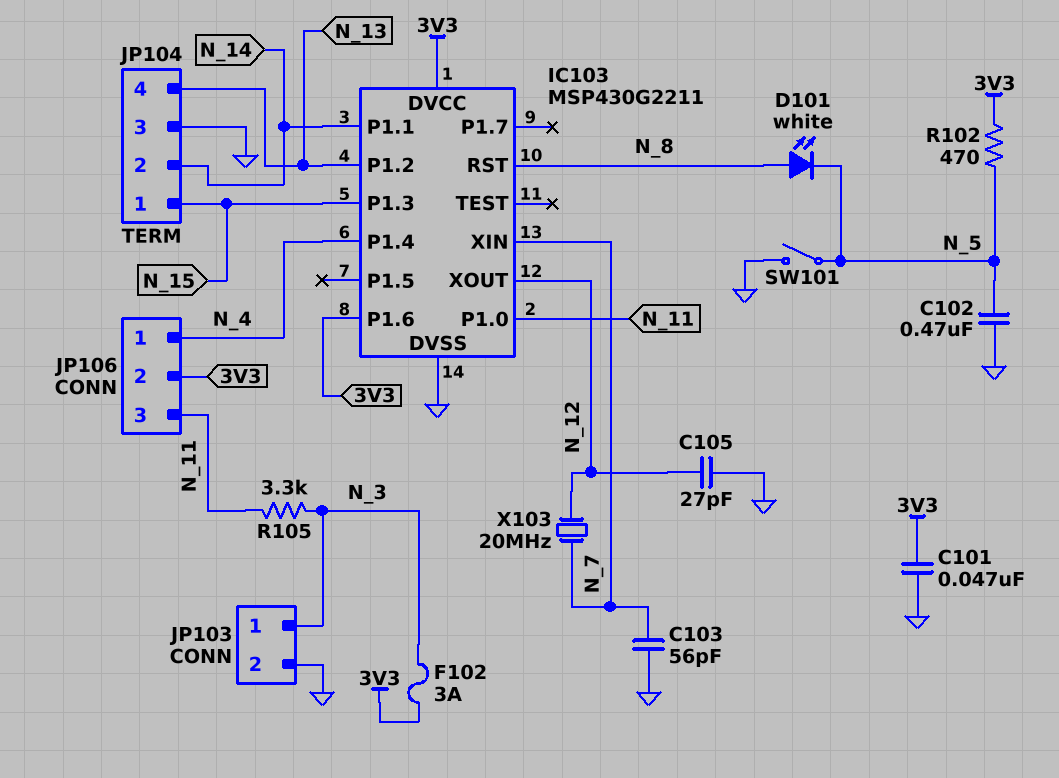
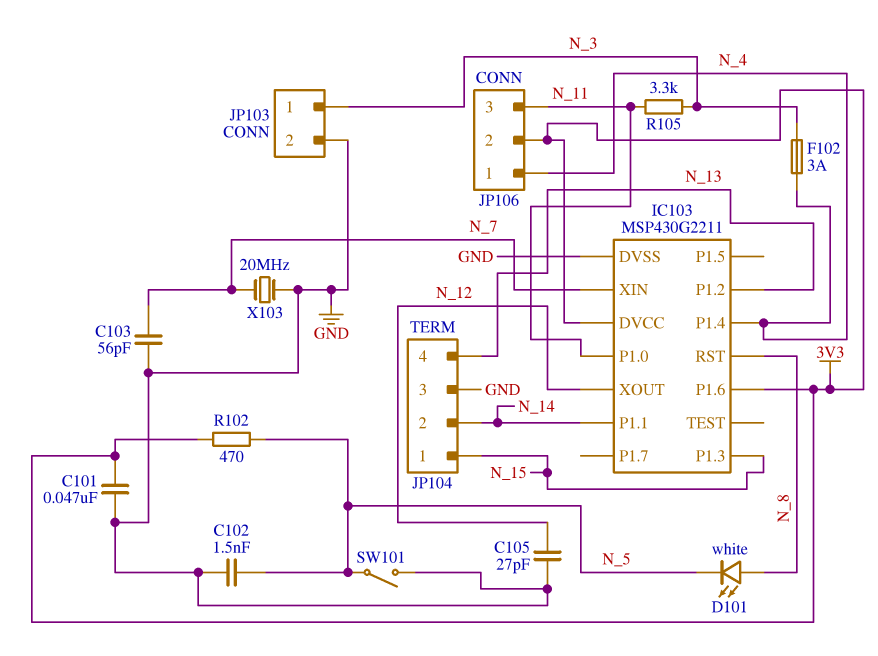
C102: 470nF (GND, N_5) -> 1.5nF (GND, N_5)
F102: 3A (3V3, N_3) -> 3A (N_3, N_4)
X103: 20MHz (N_7, N_12) -> 20MHz (GND, N_7)

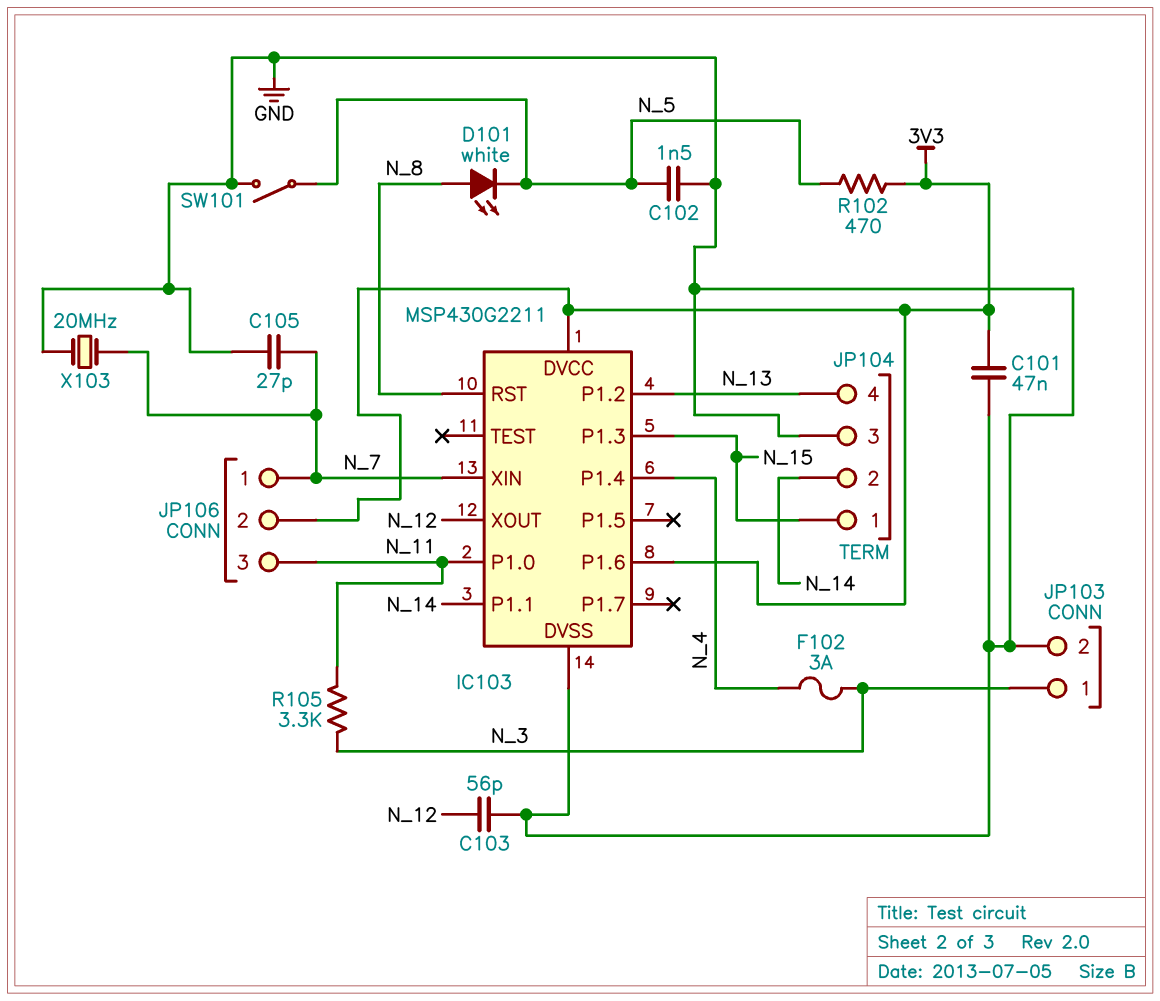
C103: 56pF (GND, N_7) -> 56pF (GND, N_12)
C105: 27pF (GND, N_12) -> 27pF (GND, N_7)
JP106 pin 1: N_4 -> N_7

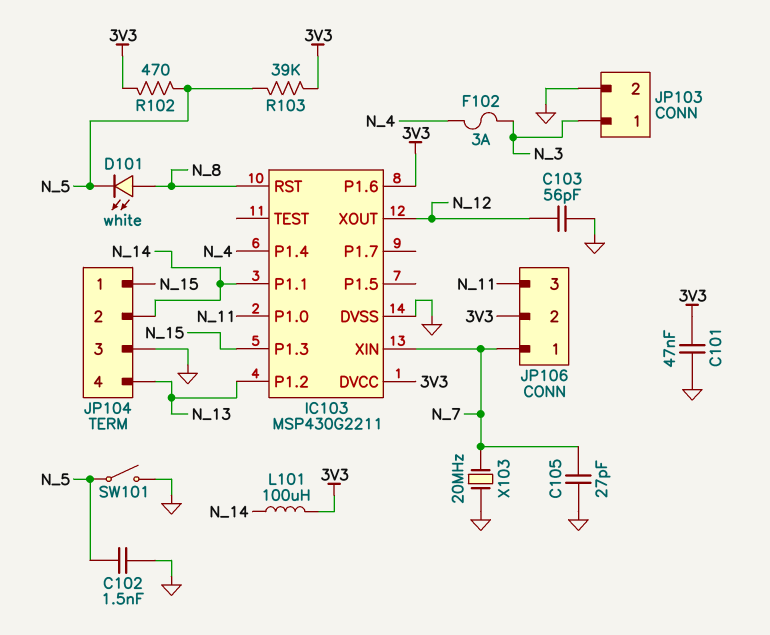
L101: none -> 100uH (3V3, N_14)
R103: none -> 39k (3V3, N_5)
R105: 3.3k (N_3, N_11) -> none

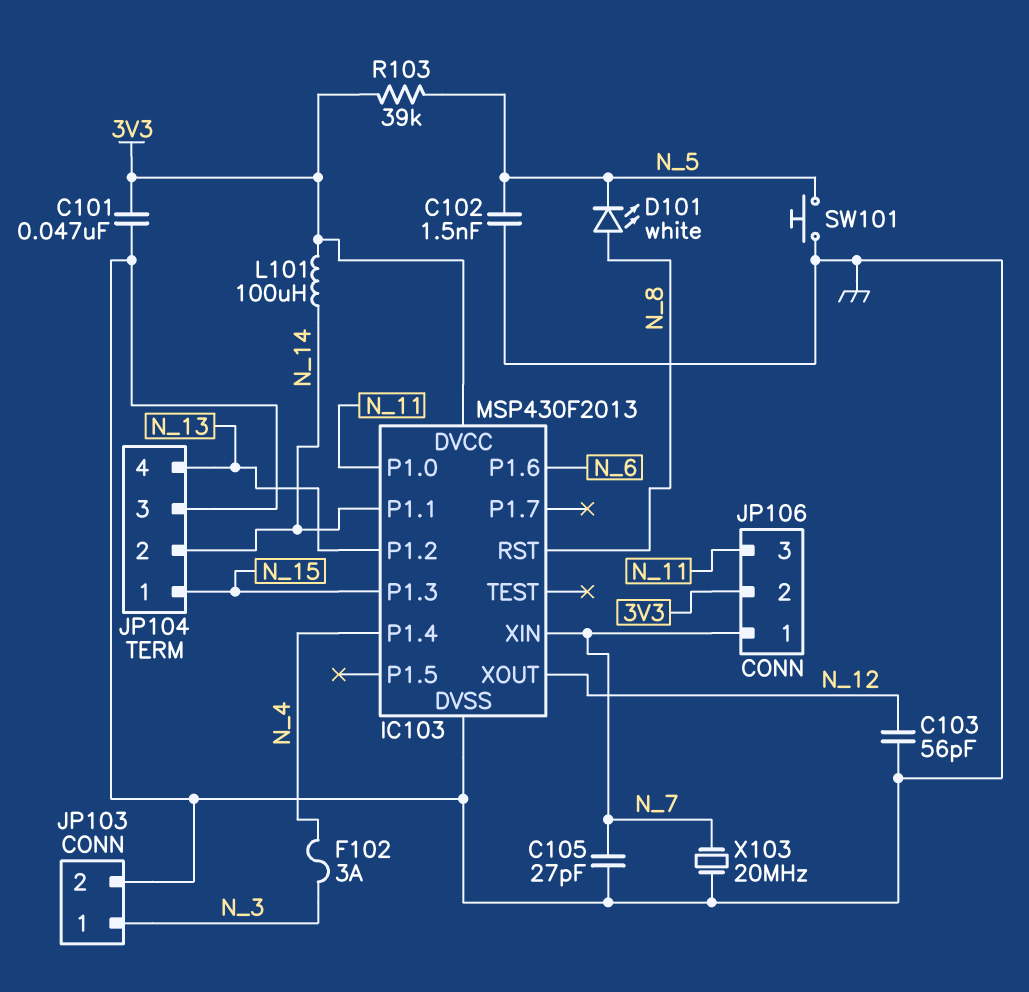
IC103: MSP430G2211 -> MSP430F2013
IC103 pin P1.6: 3V3 -> N_6
R102: 470 (3V3, N_5) -> none
SW101: switch (GND, N_5) -> button (GND, N_5)

